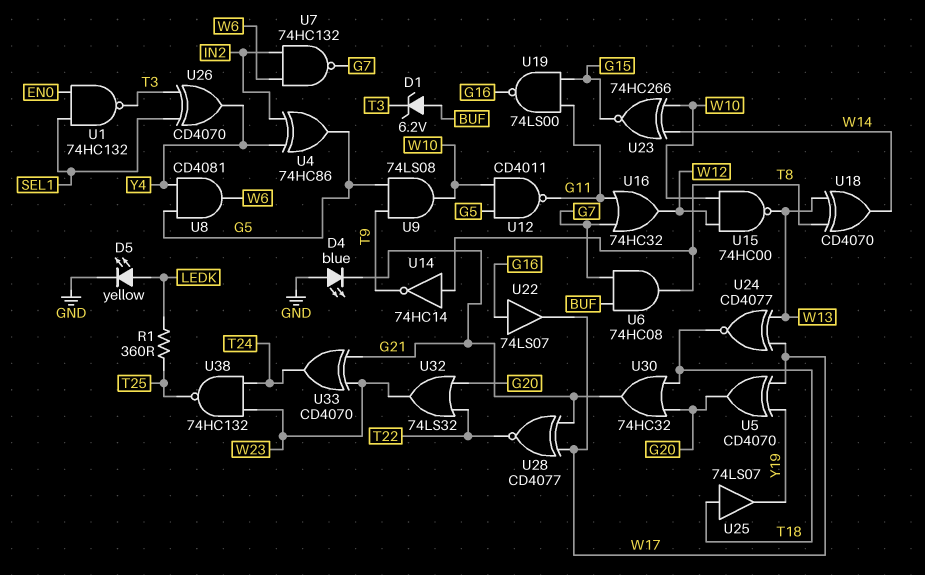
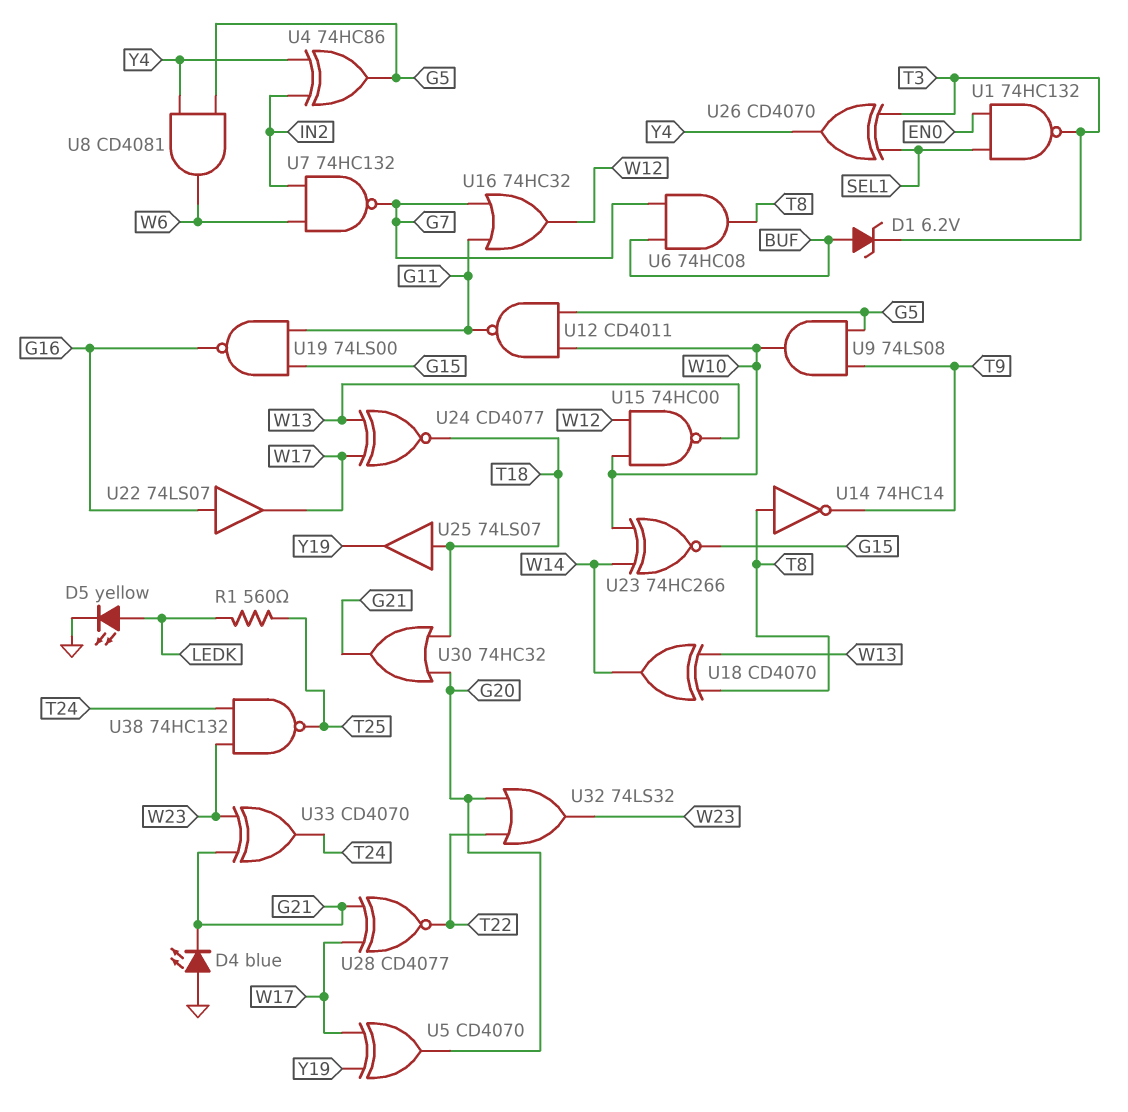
R1: 360 (LEDK, T25) -> 560 (LEDK, T25)

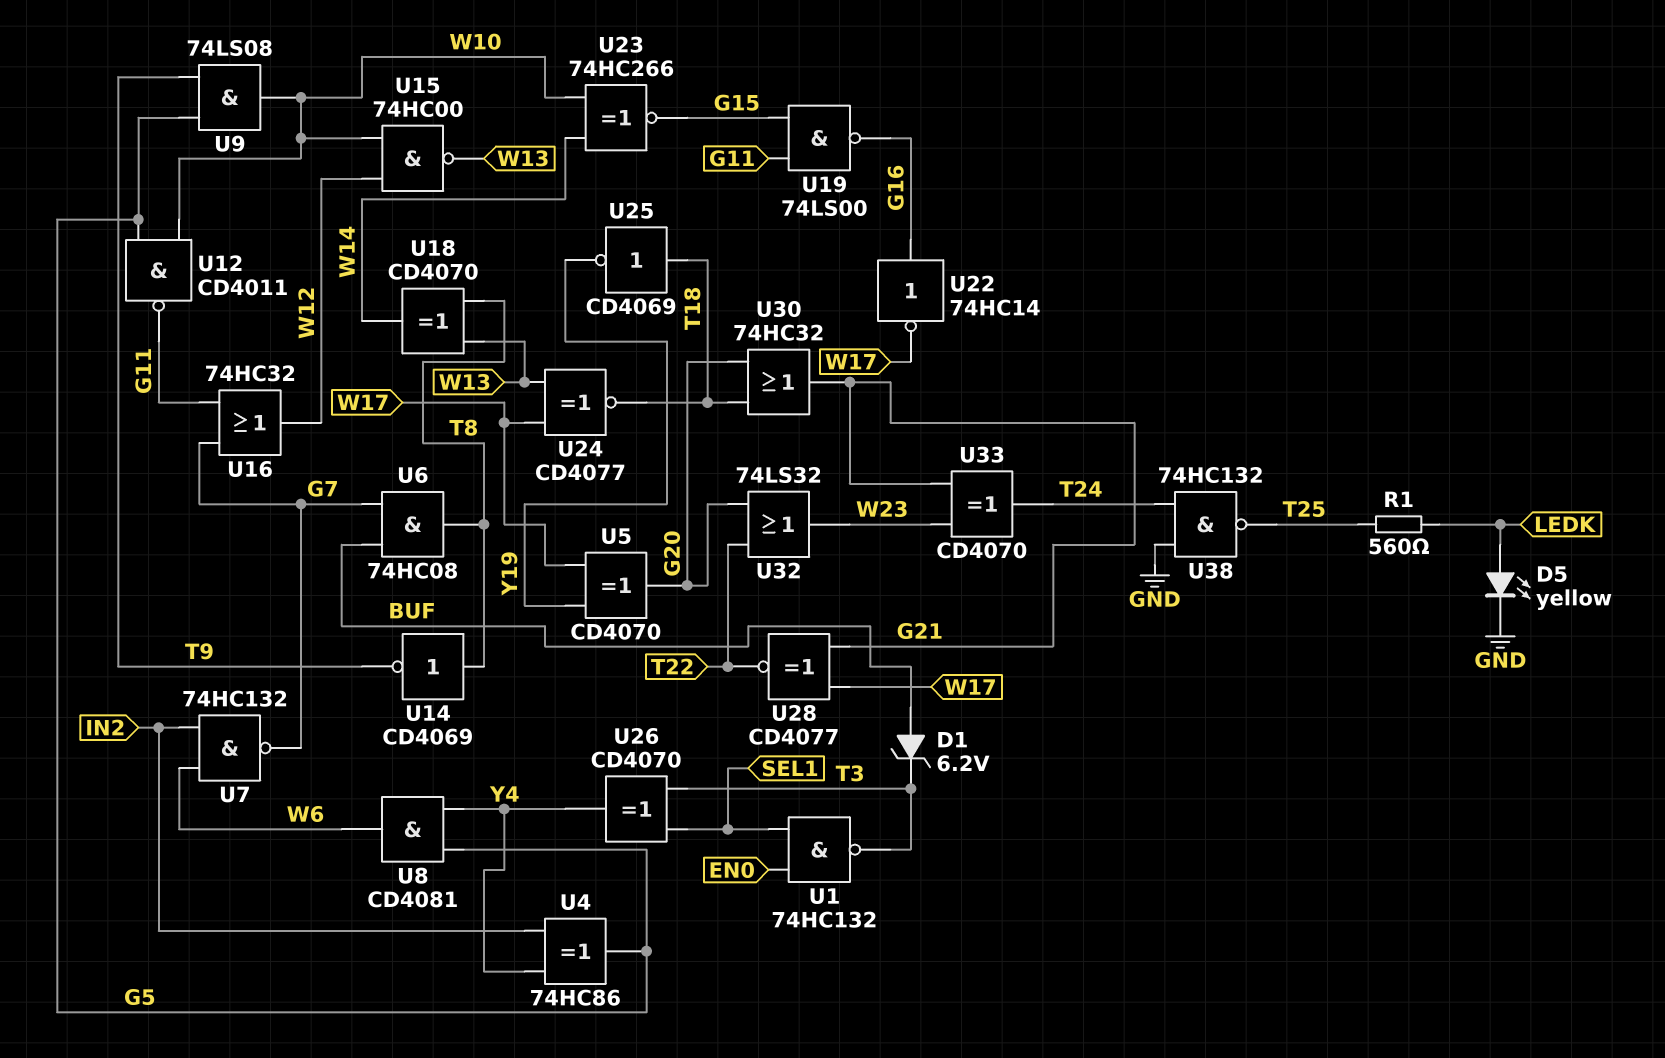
D4: LED blue (A GND, K G21) -> none
U14: NOT 74HC14 (in T8, out T9) -> NOT CD4069 (in T8, out T9)
U22: buffer 74LS07 (in G16, out W17) -> NOT 74HC14 (in G16, out W17)
U25: buffer 74LS07 (in T18, out Y19) -> NOT CD4069 (in T18, out Y19)
U38: NAND 74HC132 (in T24, in W23, out T25) -> NAND 74HC132 (in GND, in T24, out T25)

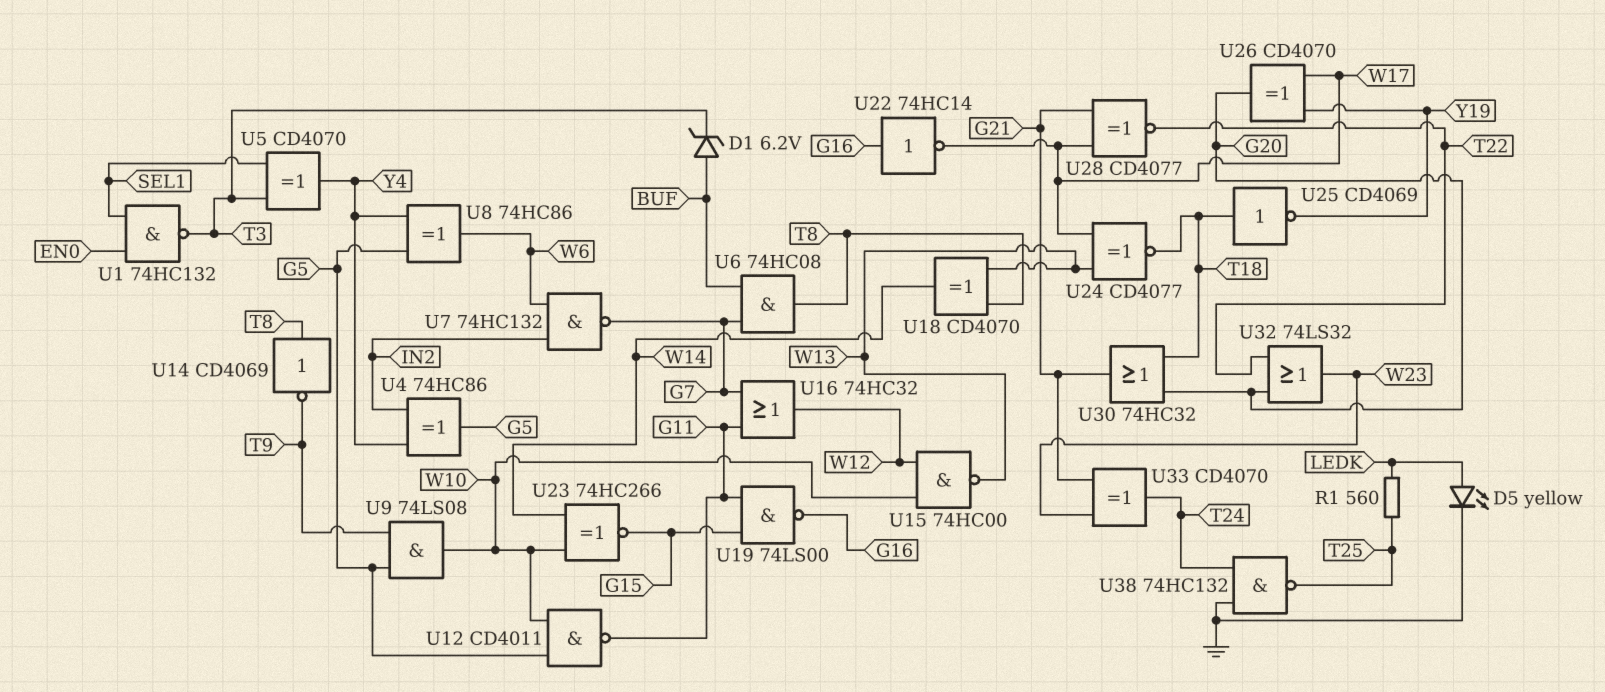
U5: XOR CD4070 (in W17, in Y19, out G20) -> XOR CD4070 (in SEL1, in T3, out Y4)
U8: AND CD4081 (in G5, in Y4, out W6) -> XOR 74HC86 (in G5, in Y4, out W6)
U26: XOR CD4070 (in SEL1, in T3, out Y4) -> XOR CD4070 (in W17, in Y19, out G20)

